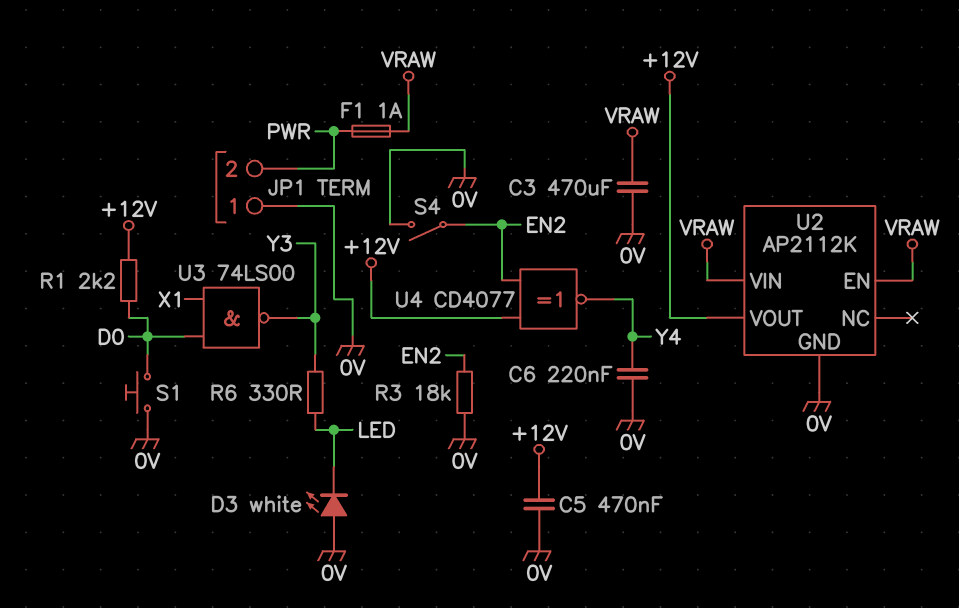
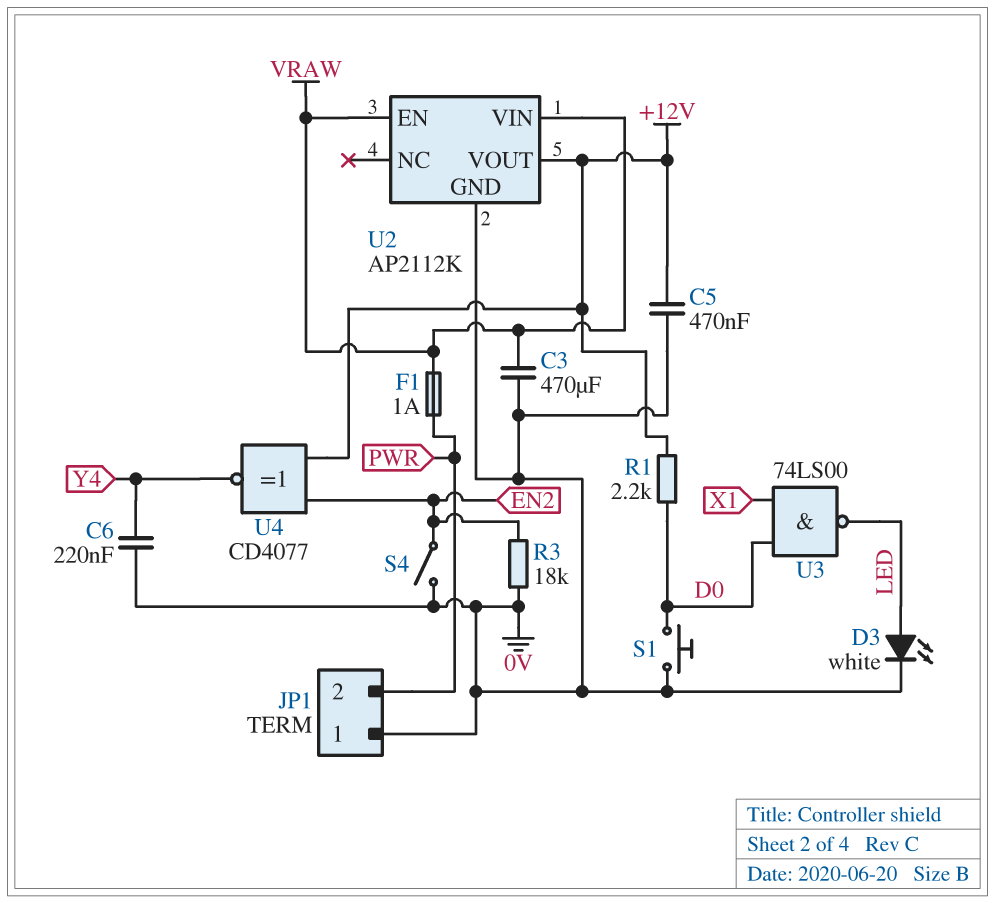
D3: LED white (A 0V, K LED) -> LED white (A LED, K 0V)
R6: 330 (LED, Y3) -> none
U3: NAND 74LS00 (in D0, in X1, out Y3) -> NAND 74LS00 (in D0, in X1, out LED)

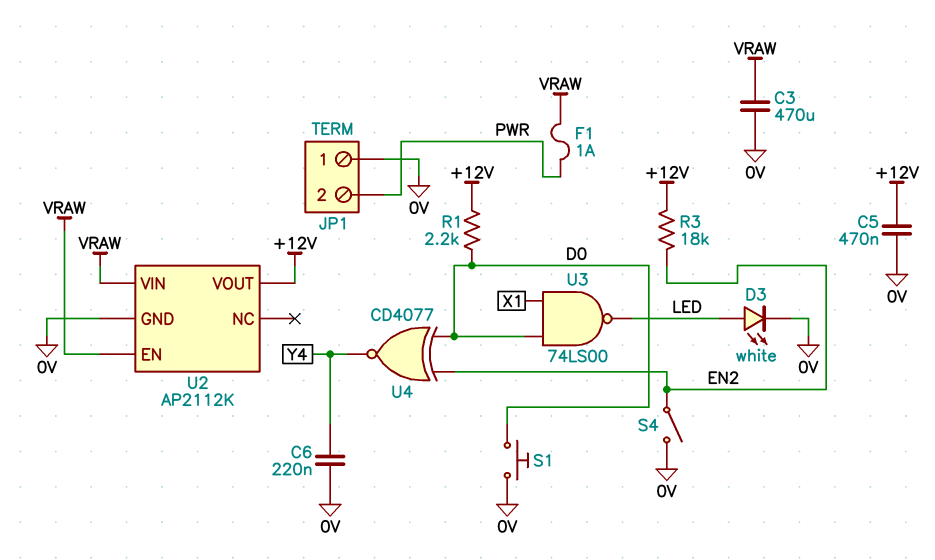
R3: 18k (0V, EN2) -> 18k (+12V, EN2)
U4: XNOR CD4077 (in +12V, in EN2, out Y4) -> XNOR CD4077 (in D0, in EN2, out Y4)

